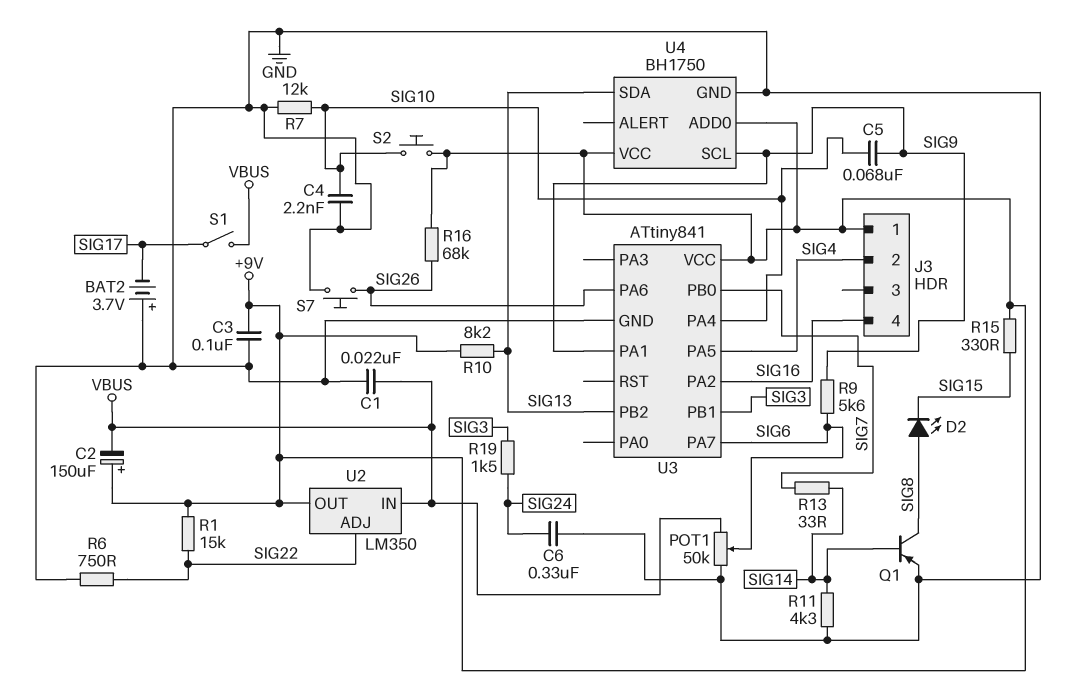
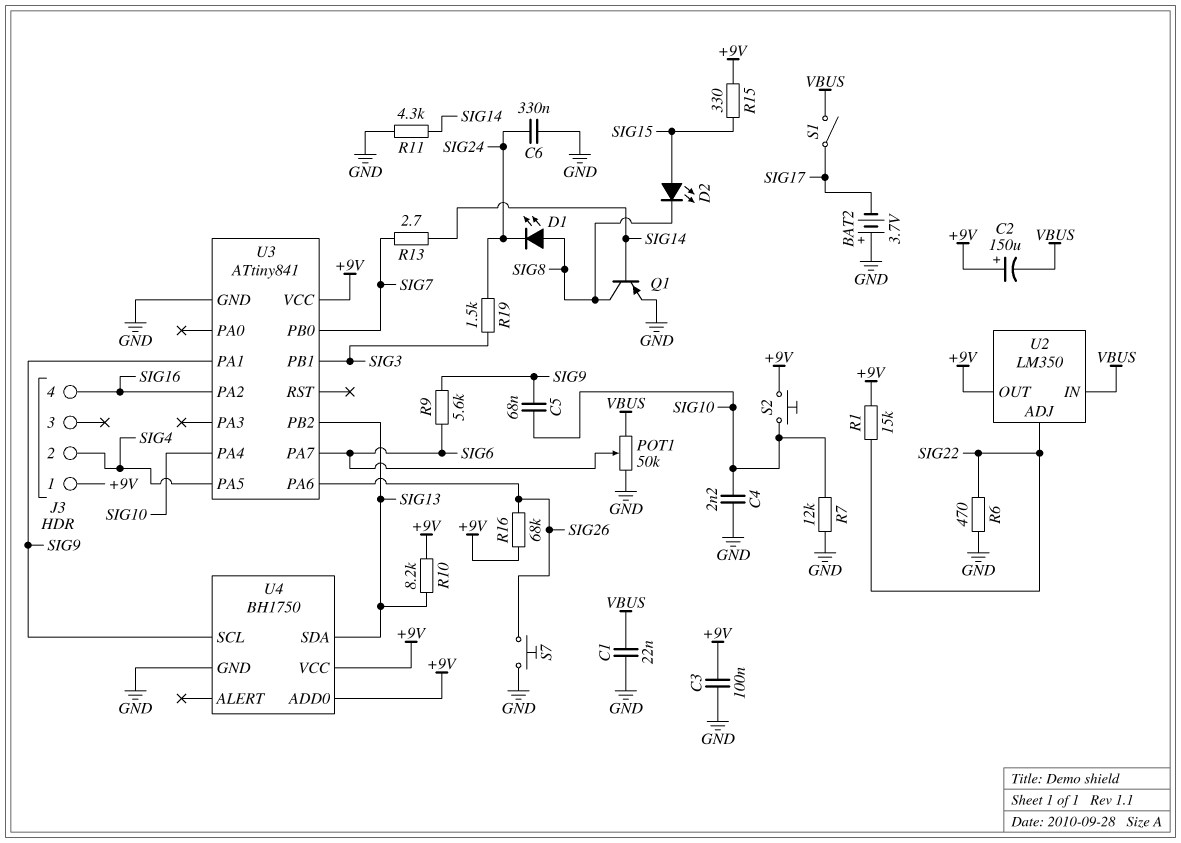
D1: none -> LED (A SIG8, K SIG24)
D2: LED (A SIG8, K SIG15) -> LED (A SIG15, K SIG8)
R6: 750 (GND, SIG22) -> 470 (GND, SIG22)
R13: 33 (SIG7, SIG14) -> 2.7 (SIG7, SIG14)

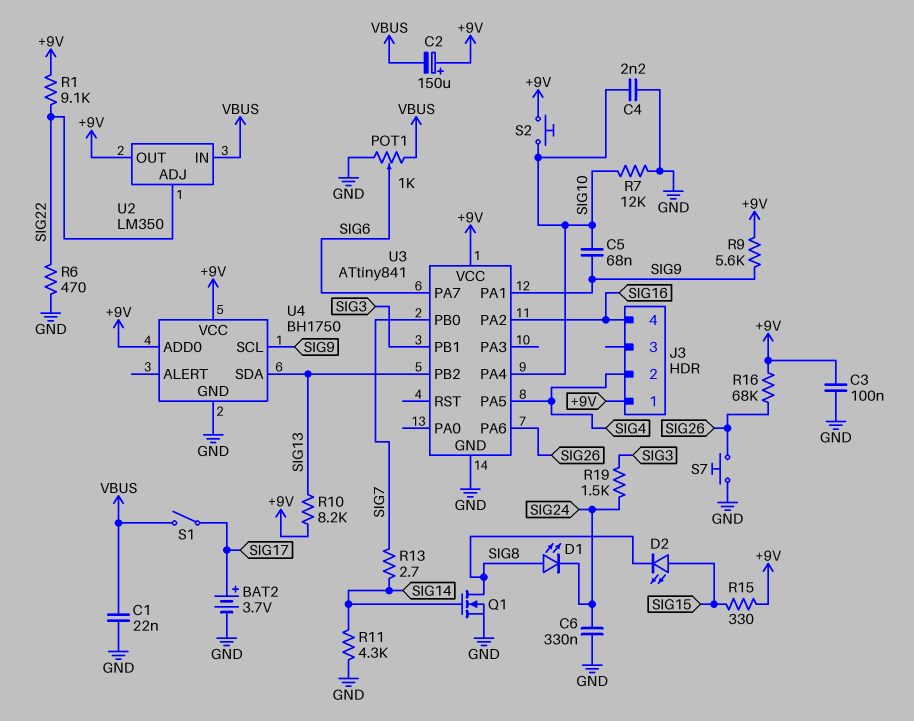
BAT2: 3.7V (plus GND, minus SIG17) -> 3.7V (plus SIG17, minus GND)
POT1: 50k (GND, VBUS, wiper SIG6) -> 1k (GND, VBUS, wiper SIG6)
Q1: PNP (B SIG14, C SIG8, E GND) -> NMOS (G SIG14, D SIG8, S GND)
R1: 15k (+9V, SIG22) -> 9.1k (+9V, SIG22)
R9: 5.6k (SIG6, SIG9) -> 5.6k (+9V, SIG9)

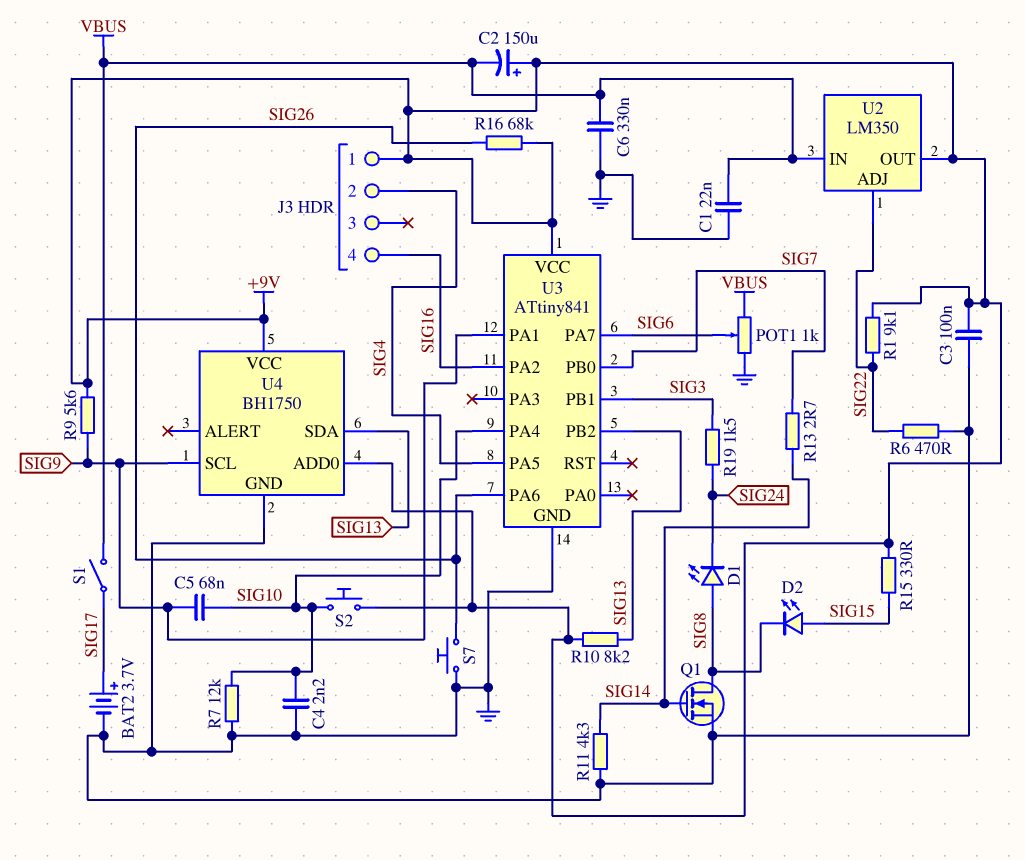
C6: 330nF (GND, SIG24) -> 330nF (GND, VBUS)

